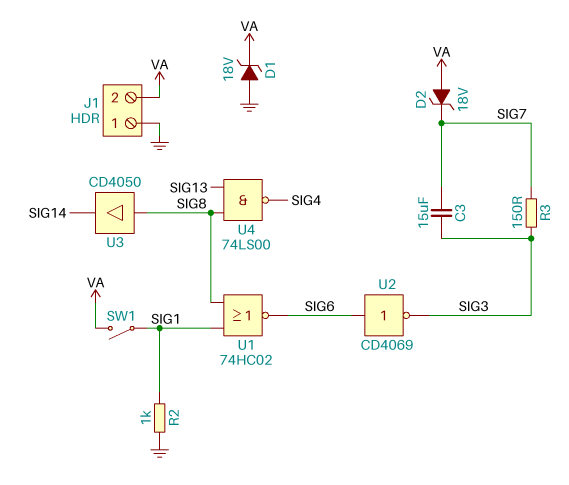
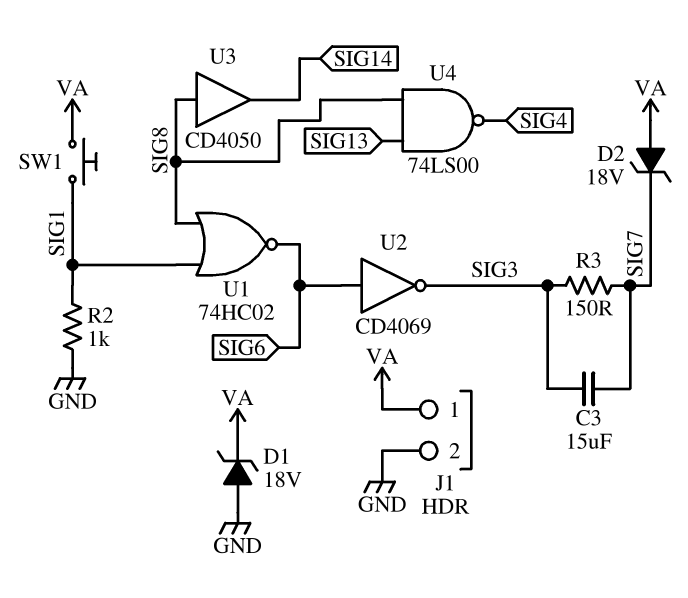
J1 pin 1: GND -> VA
J1 pin 2: VA -> GND
SW1: switch (SIG1, VA) -> button (SIG1, VA)

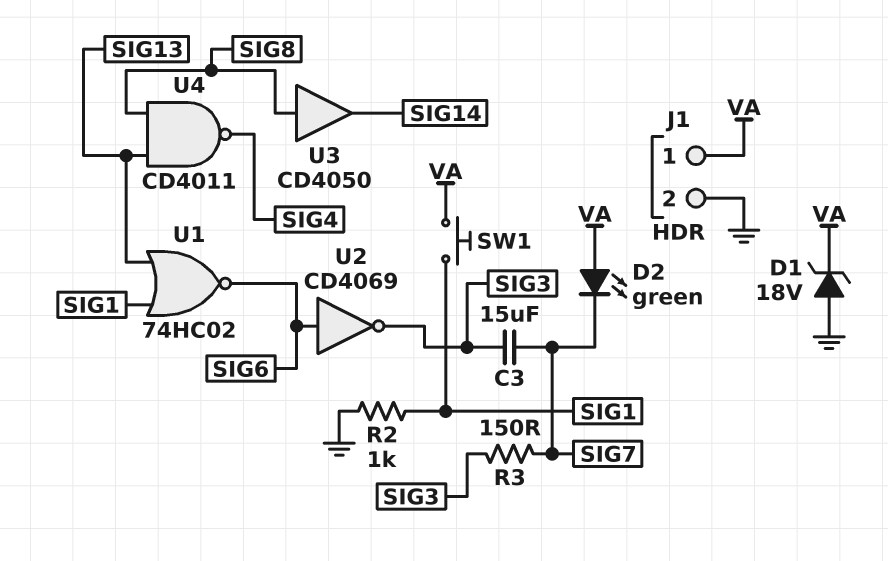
D2: zener 18V (A VA, K SIG7) -> LED green (A VA, K SIG7)
U1: NOR 74HC02 (in SIG1, in SIG8, out SIG6) -> NOR 74HC02 (in SIG1, in SIG13, out SIG6)
U4: NAND 74LS00 (in SIG8, in SIG13, out SIG4) -> NAND CD4011 (in SIG8, in SIG13, out SIG4)

